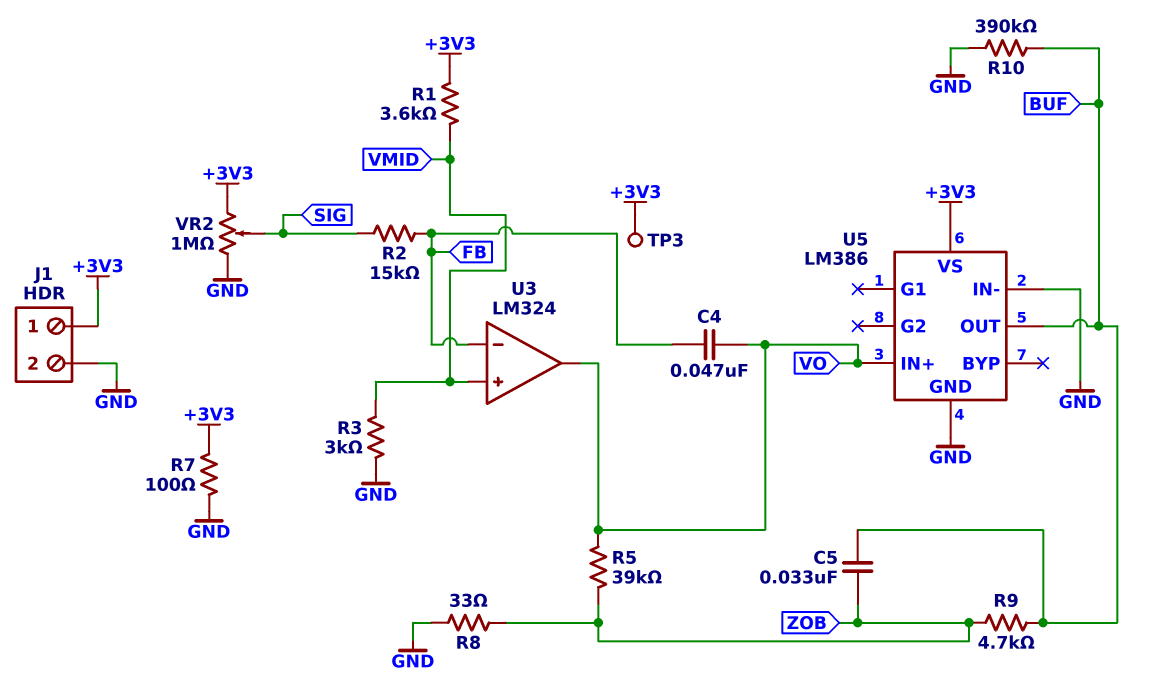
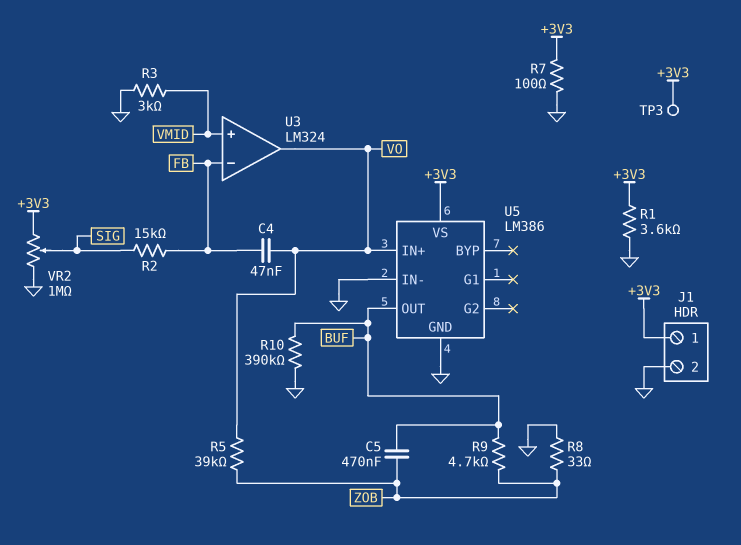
C5: 33nF (BUF, ZOB) -> 470nF (BUF, ZOB)
R1: 3.6k (+3V3, VMID) -> 3.6k (+3V3, GND)

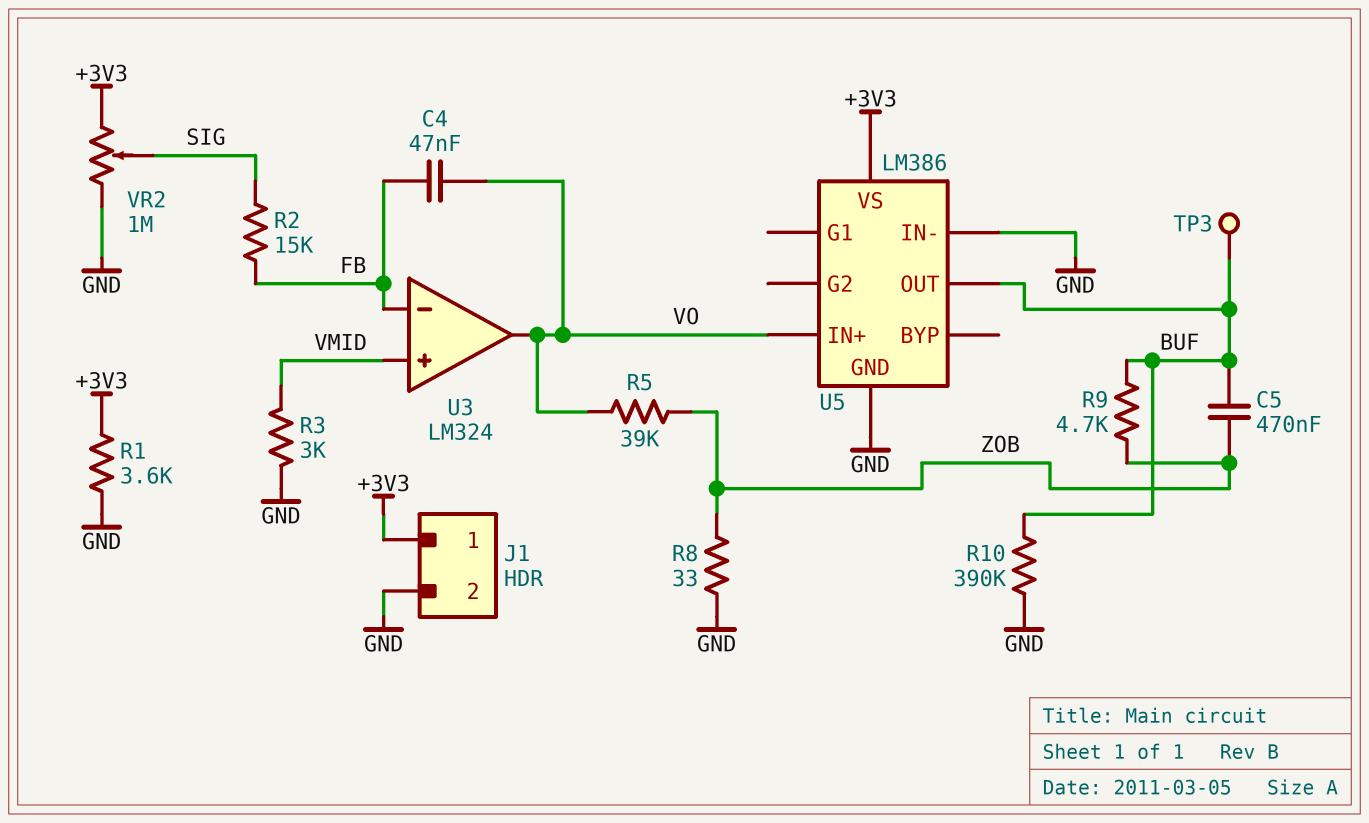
R7: 100 (+3V3, GND) -> none
TP3: test point (+3V3) -> test point (BUF)

